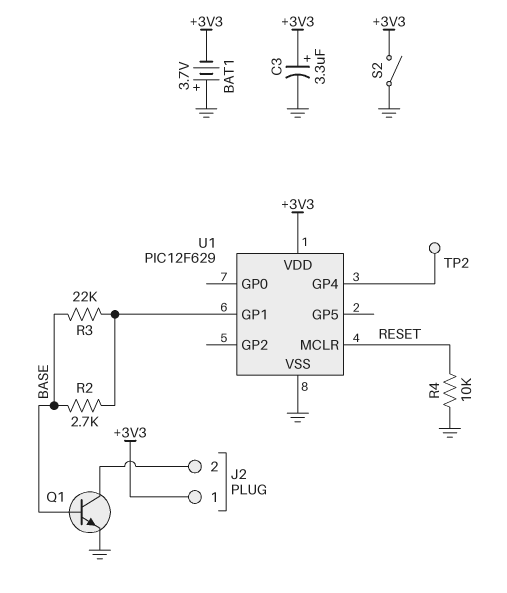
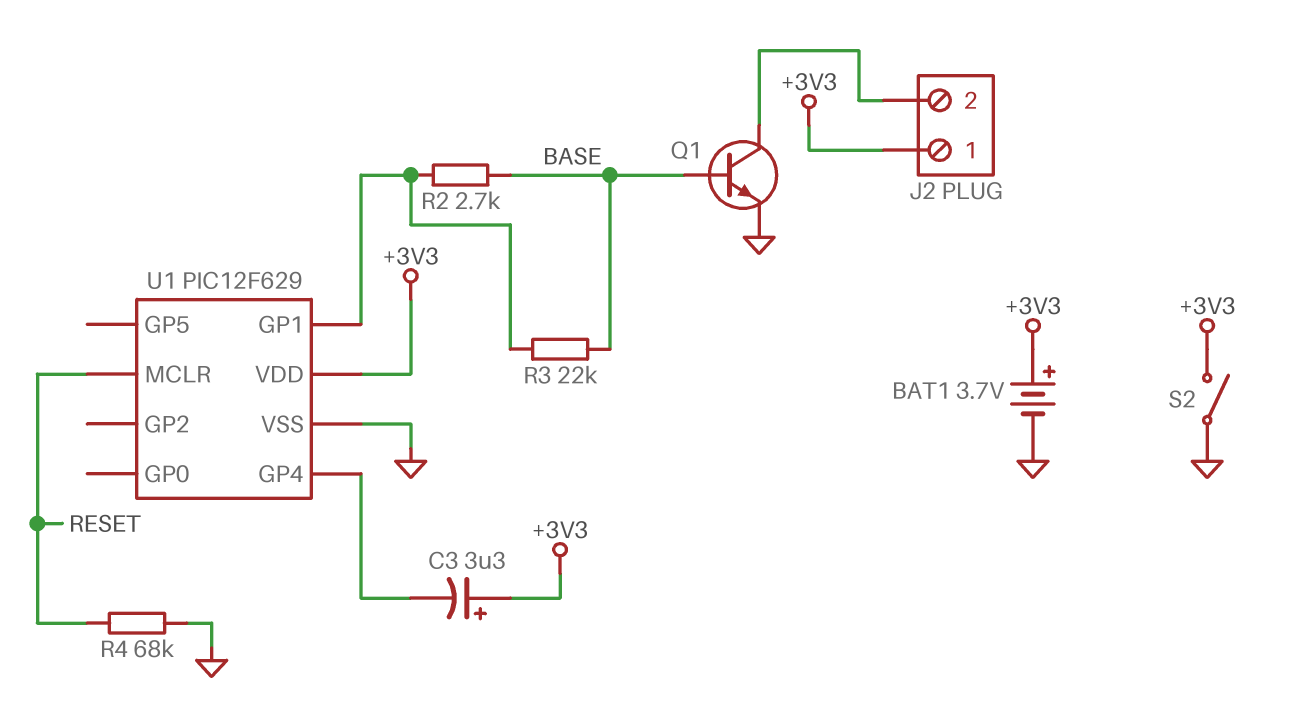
BAT1: 3.7V (plus GND, minus +3V3) -> 3.7V (plus +3V3, minus GND)
C3: 3.3uF (plus +3V3, minus GND) -> 3.3uF (plus +3V3, minus U1/GP4)
R4: 10k (GND, RESET) -> 68k (GND, RESET)
TP2: test point (U1/GP4) -> none

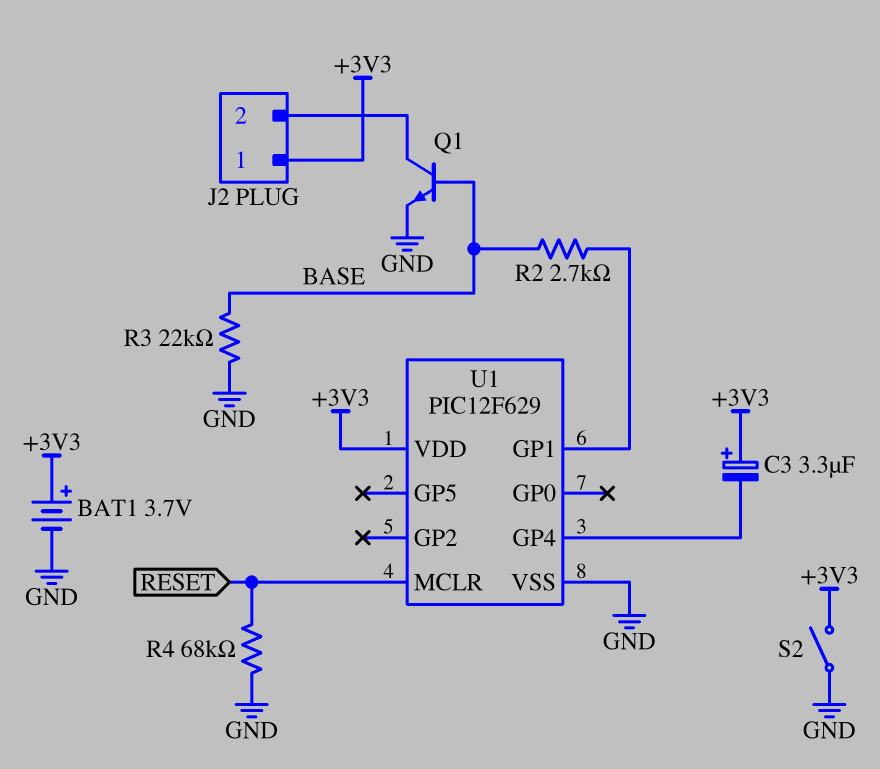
R3: 22k (BASE, U1/GP1) -> 22k (BASE, GND)

